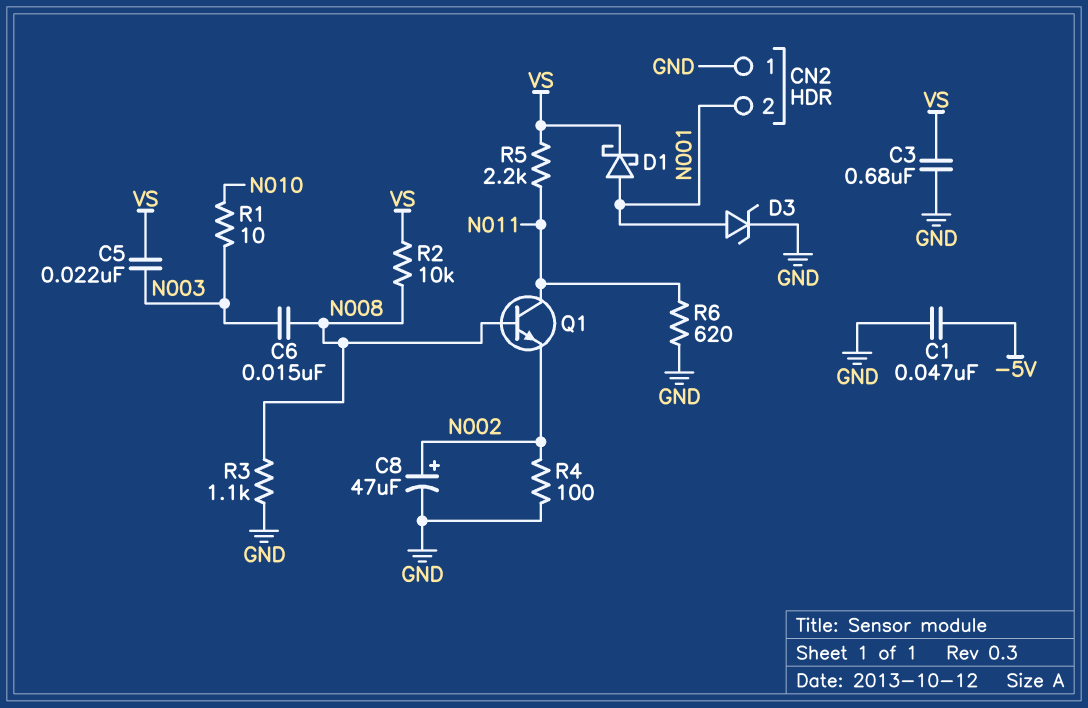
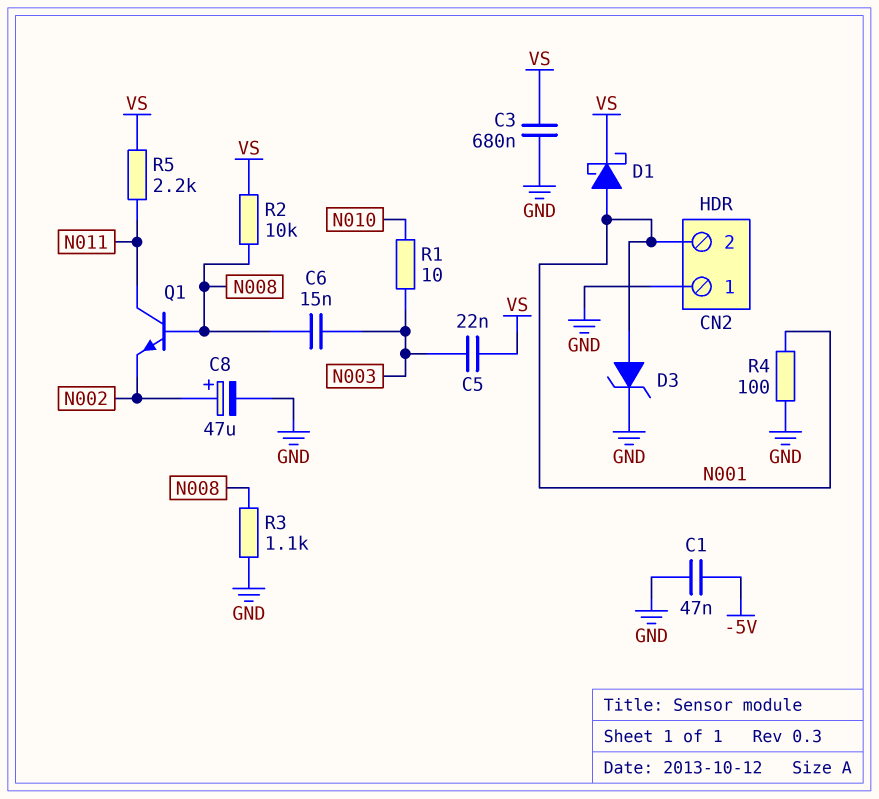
R4: 100 (GND, N002) -> 100 (GND, N001)
R6: 620 (GND, N011) -> none

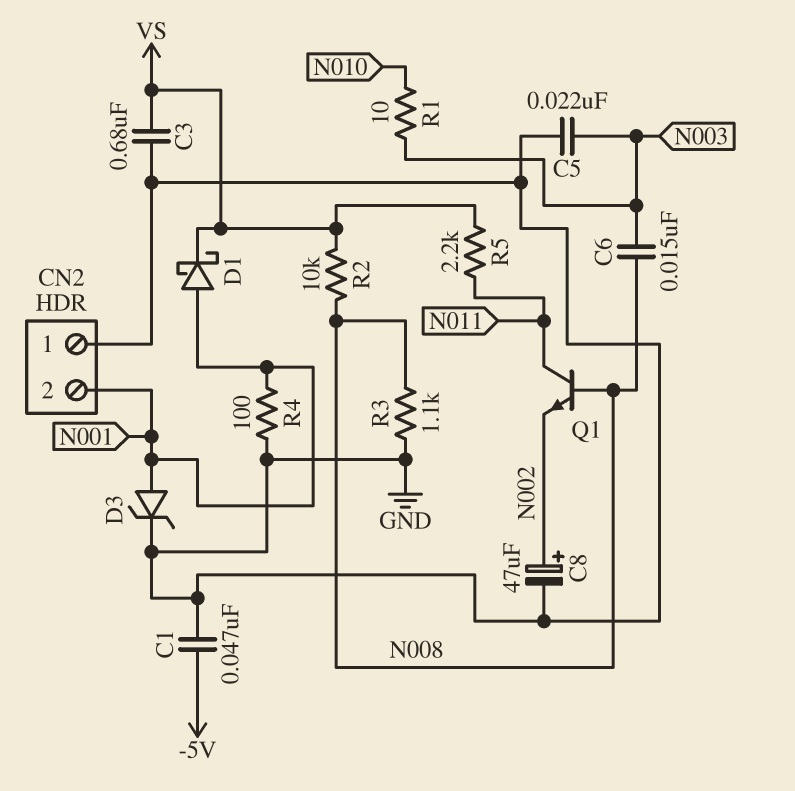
C5: 22nF (N003, VS) -> 22nF (GND, N003)

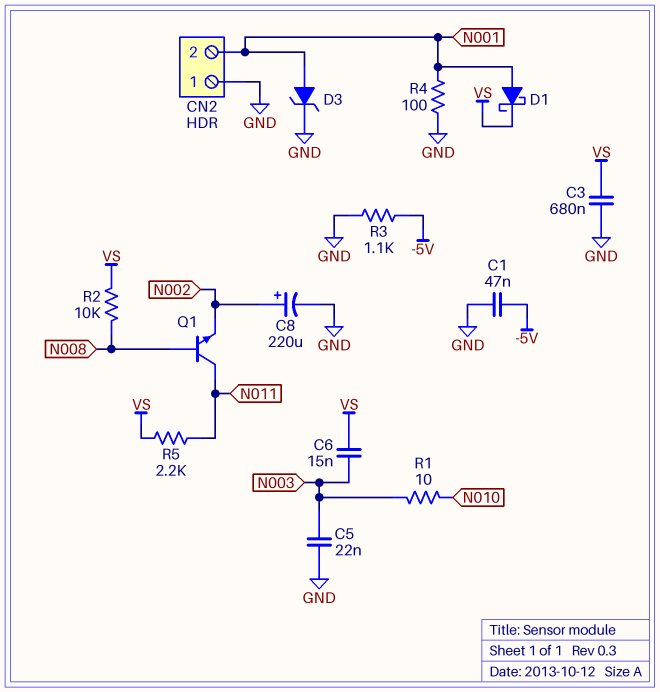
C6: 15nF (N003, N008) -> 15nF (N003, VS)
C8: 47uF (plus N002, minus GND) -> 220uF (plus N002, minus GND)
R3: 1.1k (GND, N008) -> 1.1k (-5V, GND)

